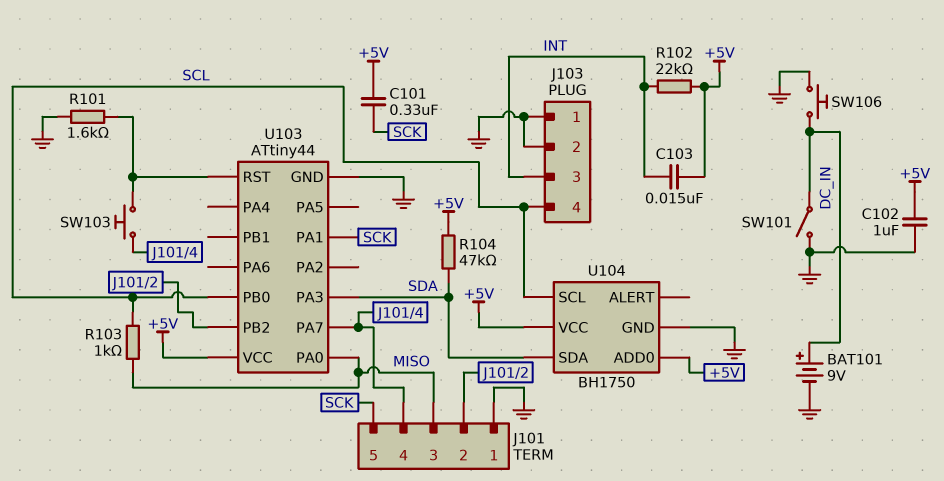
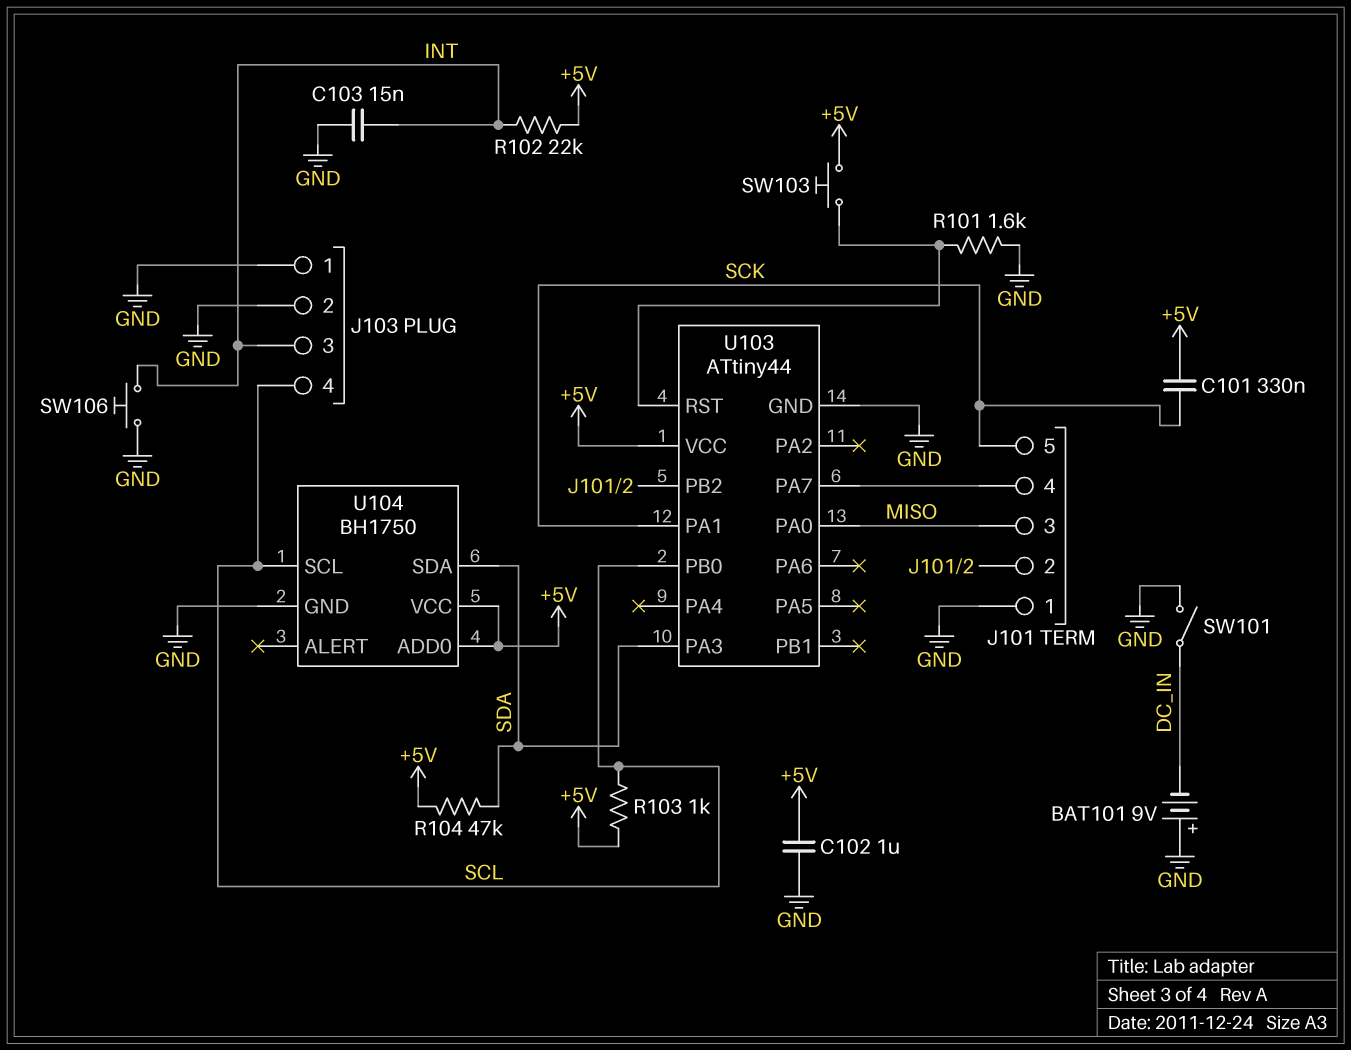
BAT101: 9V (plus DC_IN, minus GND) -> 9V (plus GND, minus DC_IN)
C103: 15nF (+5V, INT) -> 15nF (GND, INT)
R103: 1k (MISO, SCL) -> 1k (+5V, SCL)
SW103: button (J101/4, U103/RST) -> button (+5V, U103/RST)
SW106: button (DC_IN, GND) -> button (GND, INT)

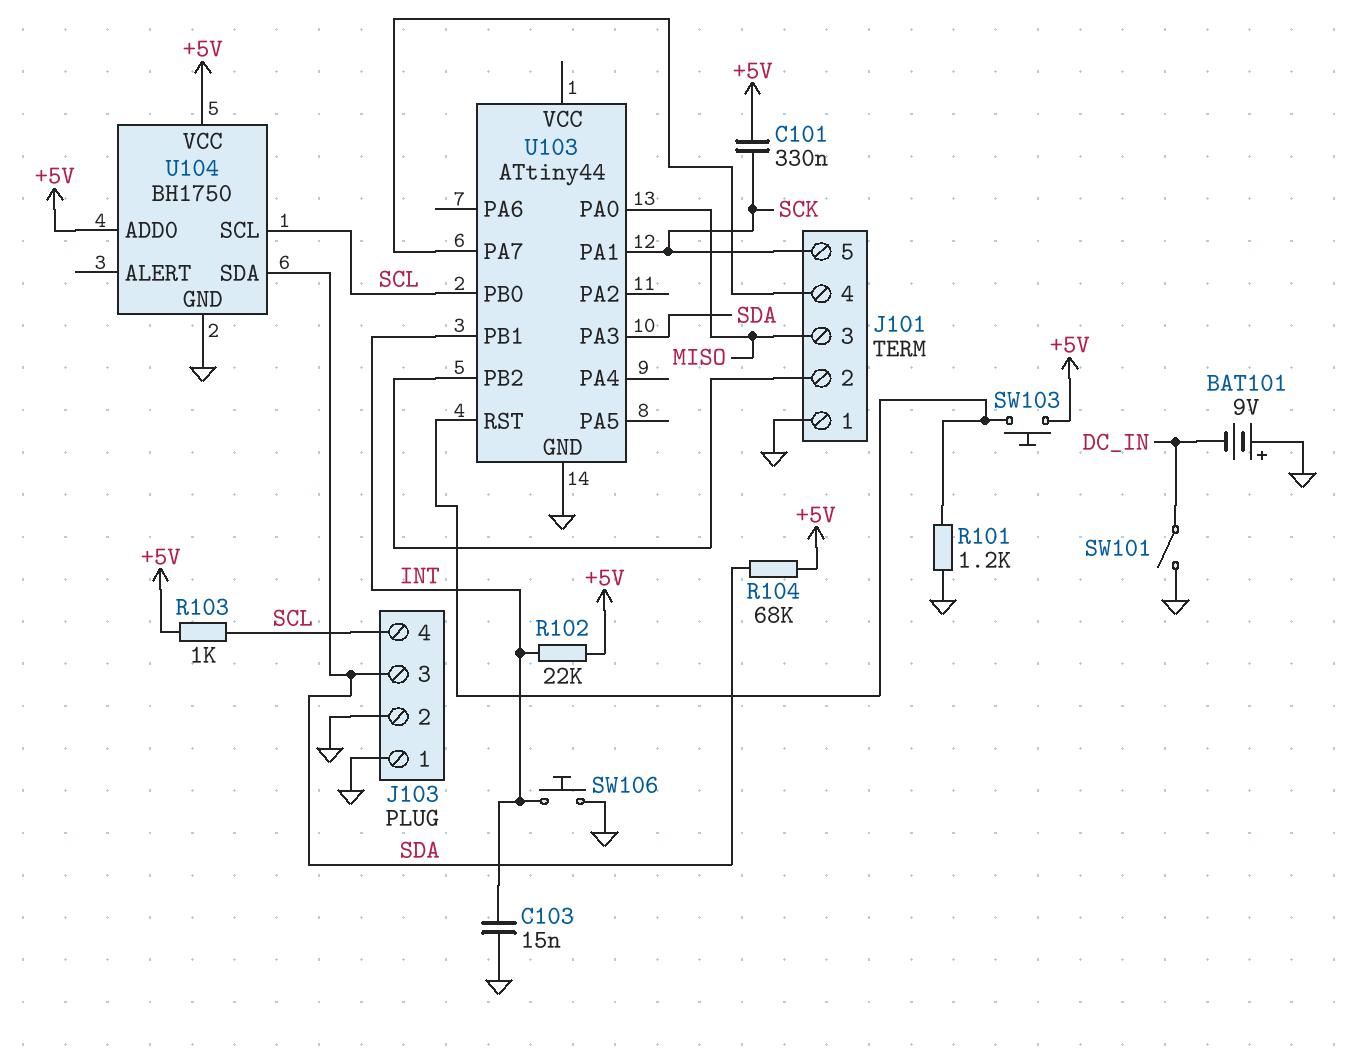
C102: 1uF (+5V, GND) -> none
J103 pin 3: INT -> SDA
R101: 1.6k (GND, U103/RST) -> 1.2k (GND, U103/RST)
R104: 47k (+5V, SDA) -> 68k (+5V, SDA)
U103 pin PB1: none -> INT
U103 pin VCC: +5V -> none

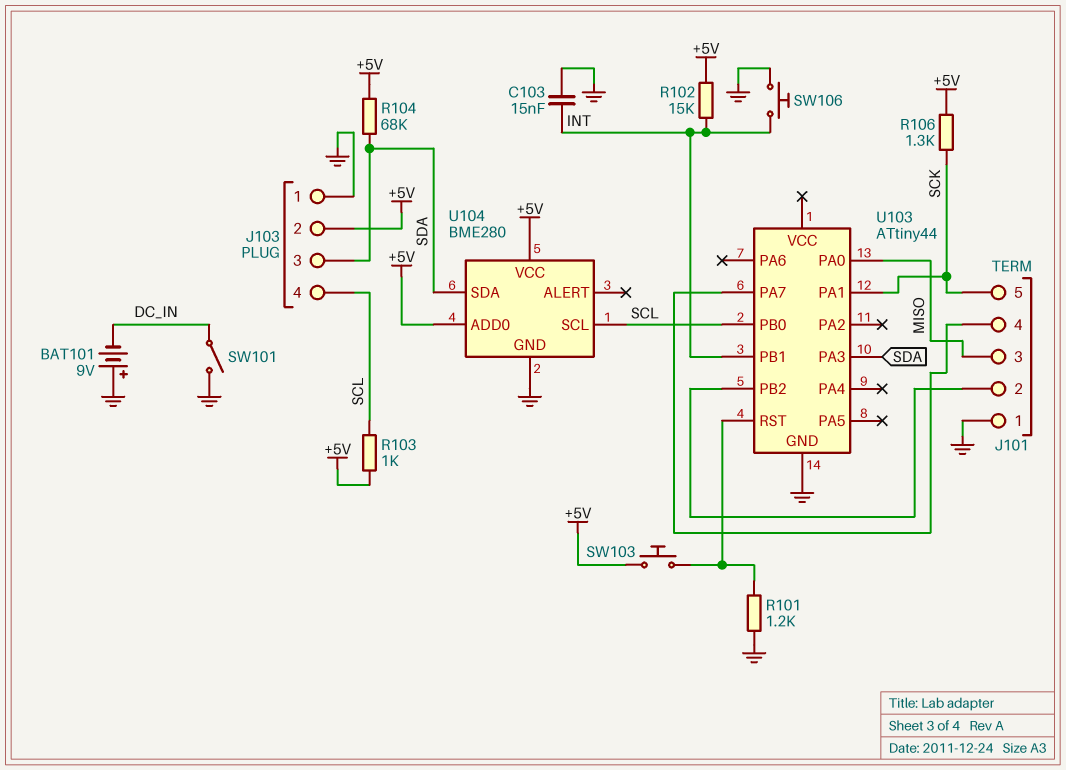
C101: 330nF (+5V, SCK) -> none
J103 pin 2: GND -> +5V
R102: 22k (+5V, INT) -> 15k (+5V, INT)
R106: none -> 1.3k (+5V, SCK)
U104: BH1750 -> BME280

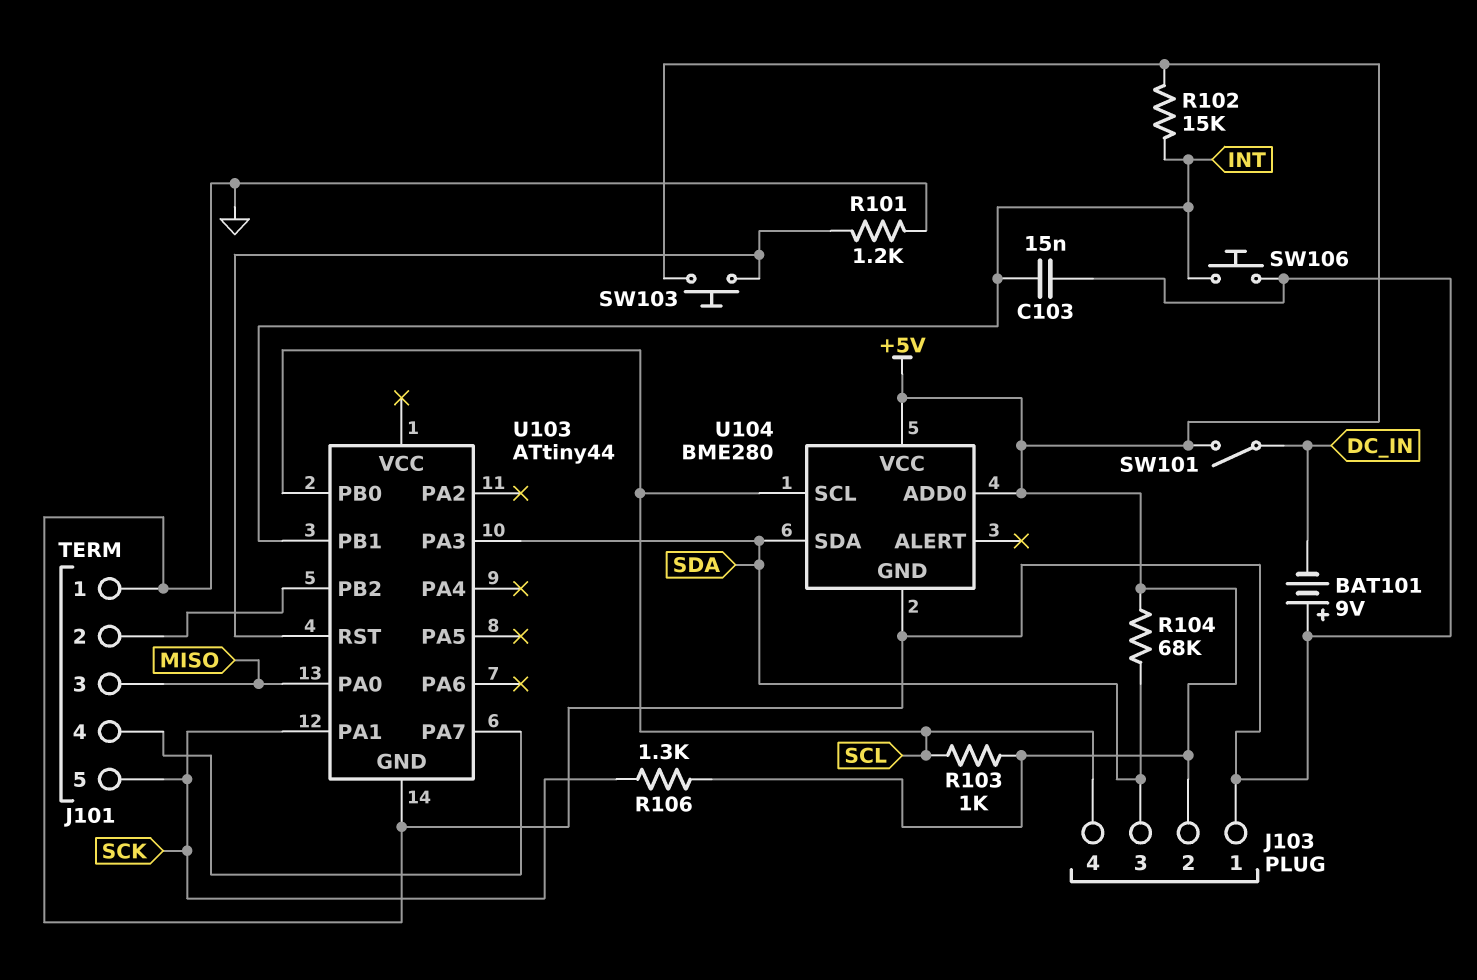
SW101: switch (DC_IN, GND) -> switch (+5V, DC_IN)

